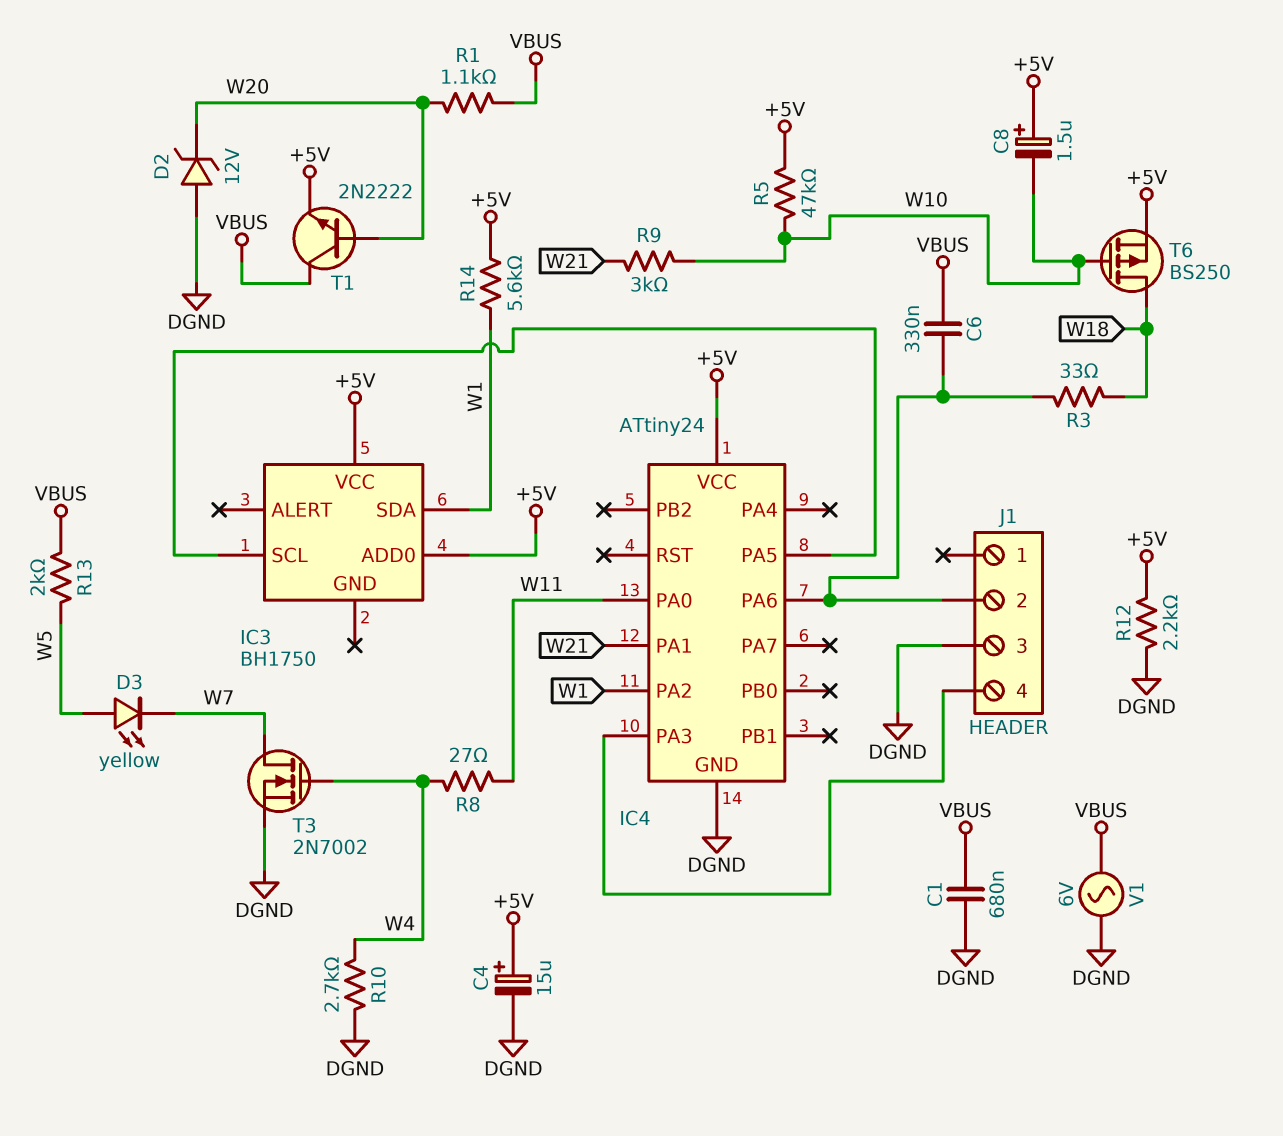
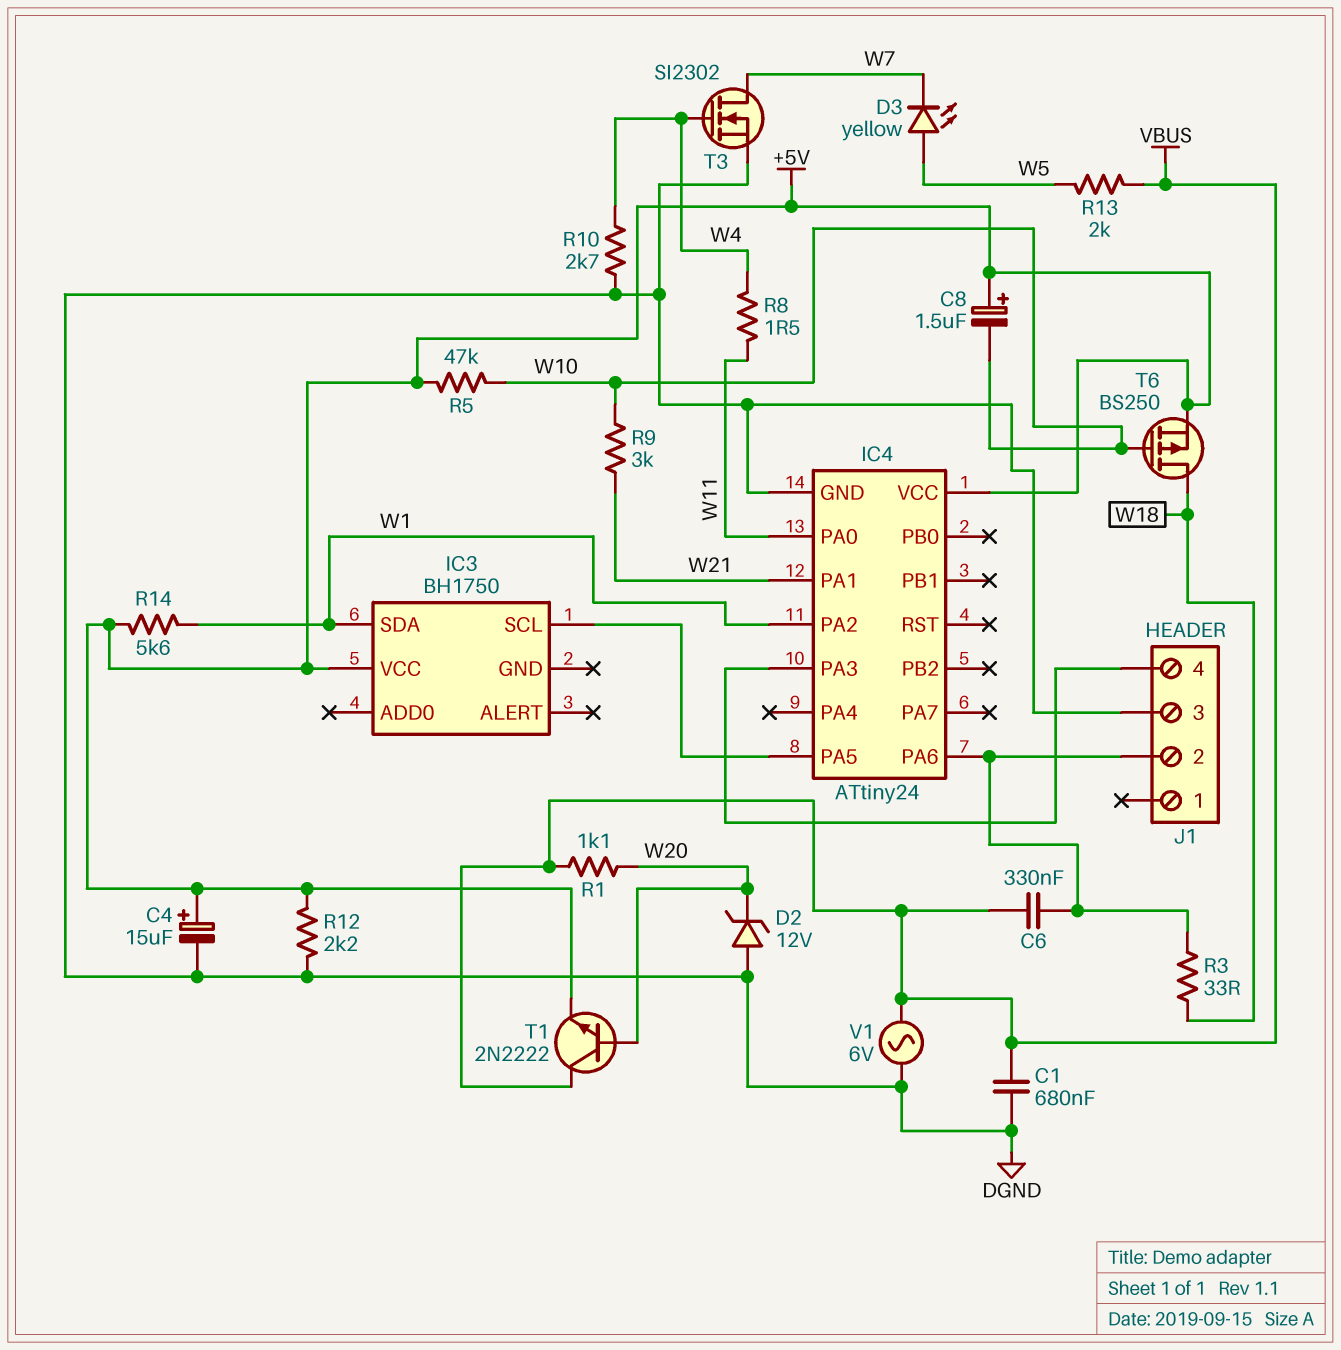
IC3 pin ADD0: +5V -> none
R8: 27 (W4, W11) -> 1.5 (W4, W11)
T3: NMOS 2N7002 (G W4, D W7, S DGND) -> NMOS SI2302 (G W4, D W7, S DGND)

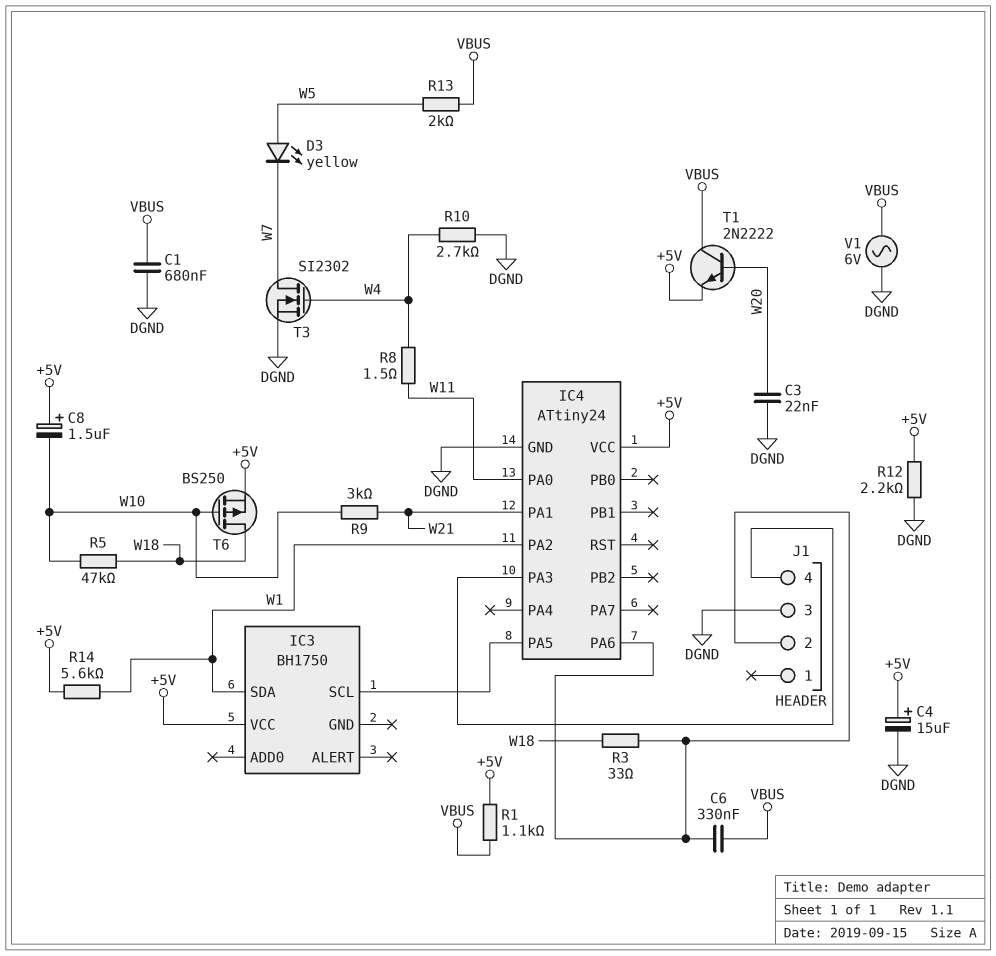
C3: none -> 22nF (DGND, W20)
D2: zener 12V (A DGND, K W20) -> none
R1: 1.1k (VBUS, W20) -> 1.1k (+5V, VBUS)
R5: 47k (+5V, W10) -> 47k (W10, W18)

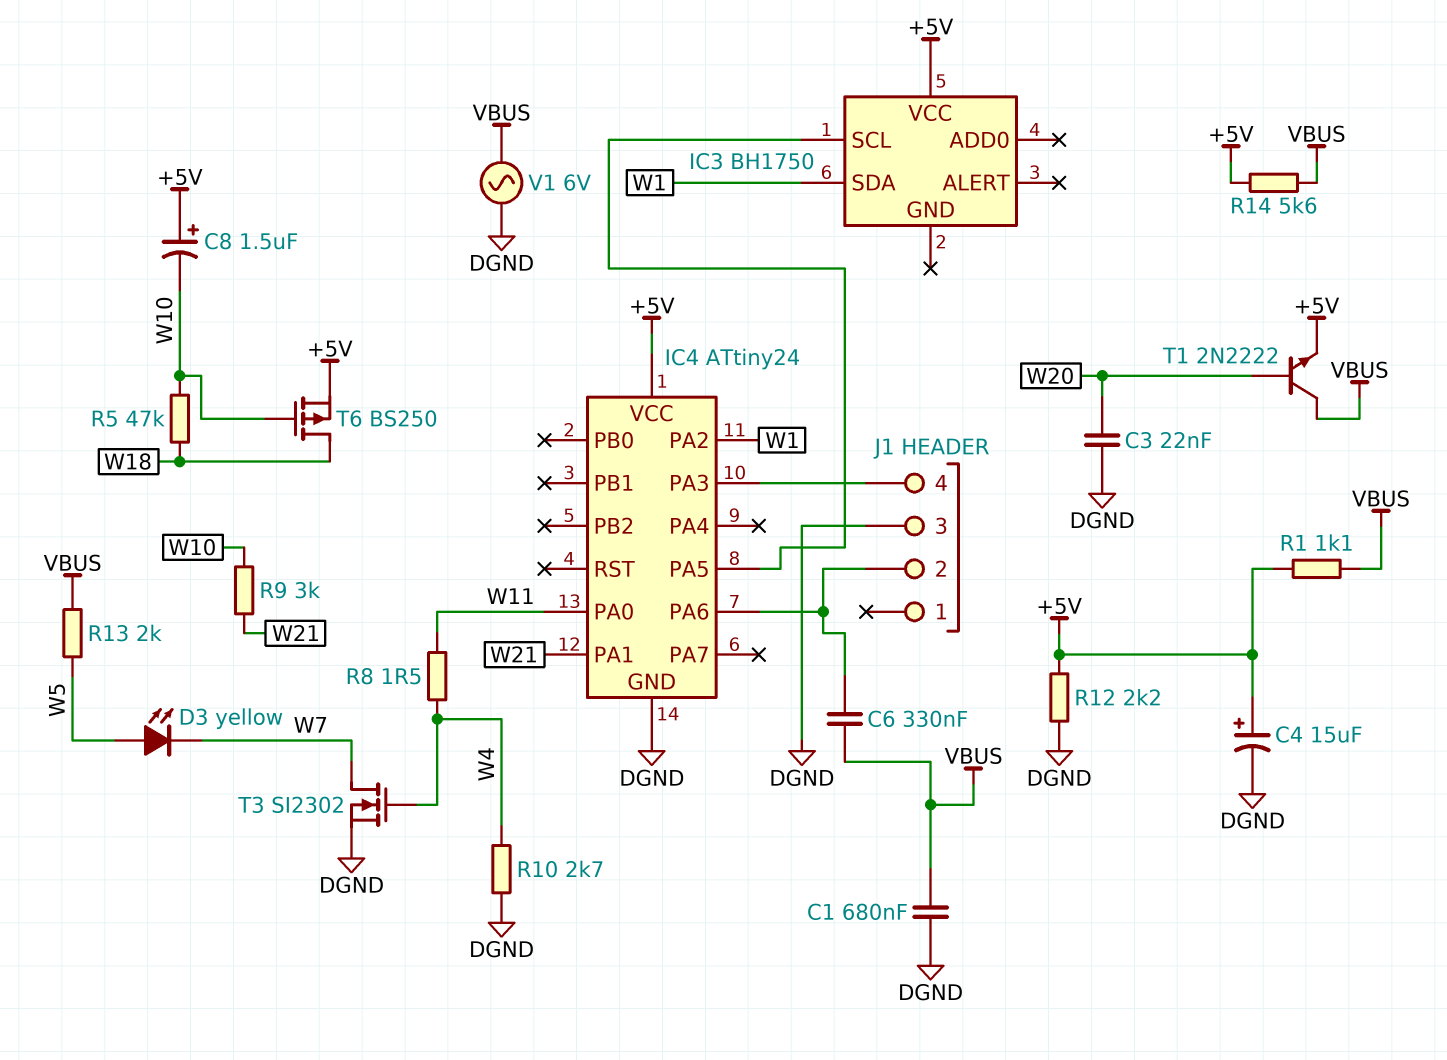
R3: 33 (IC4/PA6, W18) -> none
R14: 5.6k (+5V, W1) -> 5.6k (+5V, VBUS)

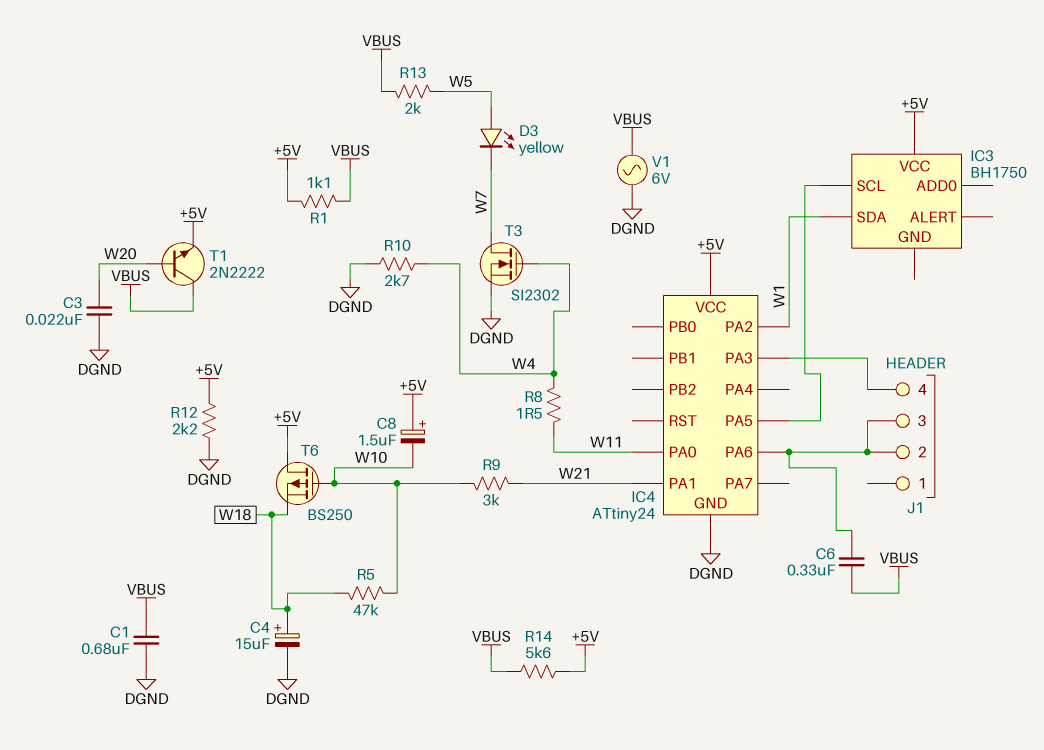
C4: 15uF (plus +5V, minus DGND) -> 15uF (plus W18, minus DGND)
J1 pin 3: DGND -> IC4/PA6
T6: PMOS BS250 (G W10, D W18, S +5V) -> PMOS BS250 (G W10, D +5V, S W18)

